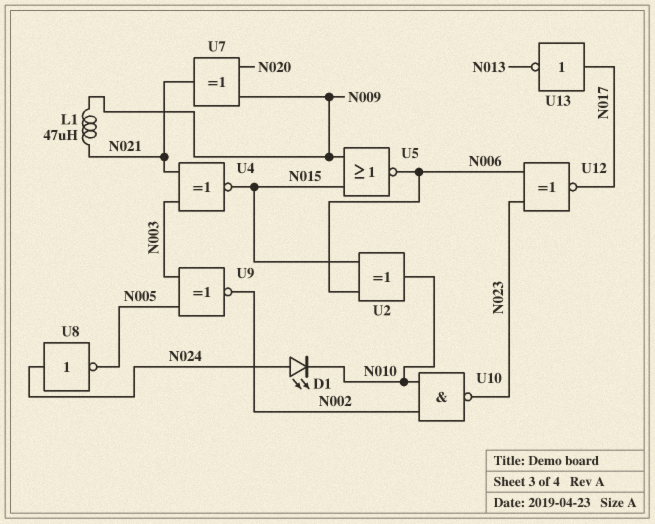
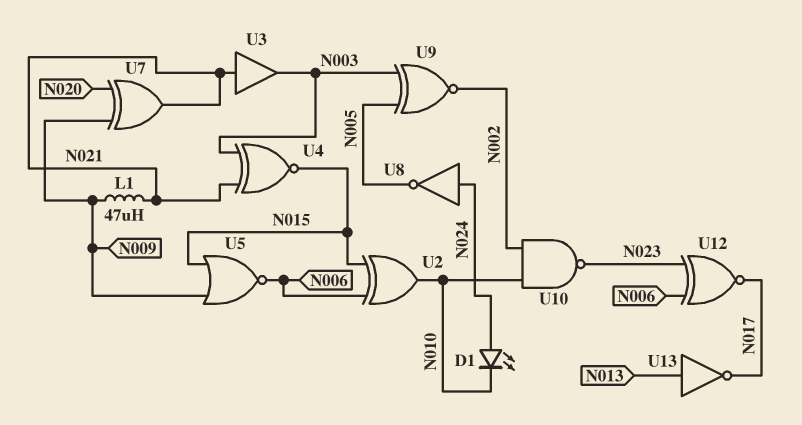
U3: none -> buffer (in N021, out N003)
U13: NOT (in N017, out N013) -> NOT (in N013, out N017)

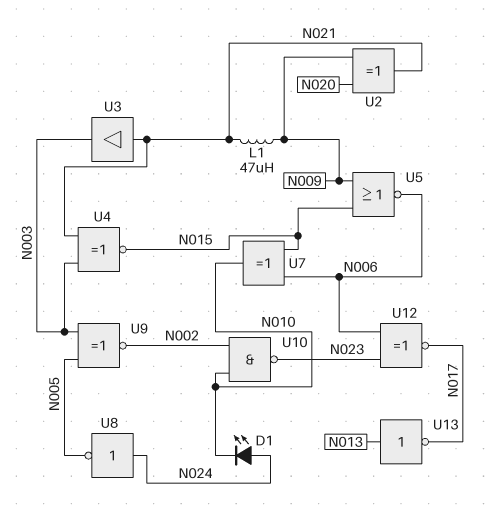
U2: XOR (in N006, in N015, out N010) -> XOR (in N009, in N020, out N021)
U7: XOR (in N009, in N020, out N021) -> XOR (in N006, in N015, out N010)

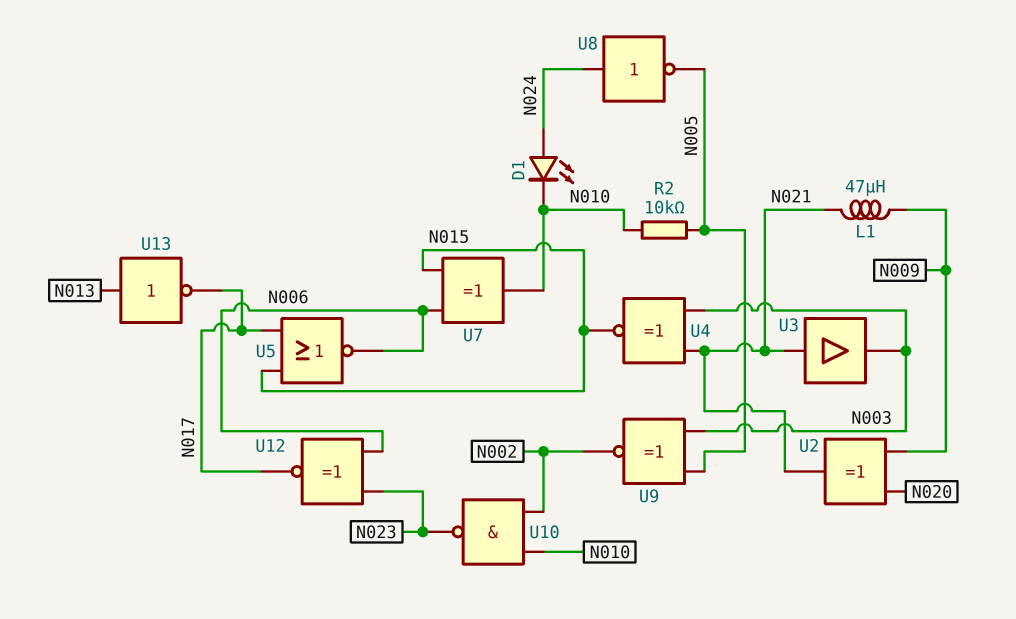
R2: none -> 10k (N005, N010)
U5: NOR (in N009, in N015, out N006) -> NOR (in N015, in N017, out N006)

